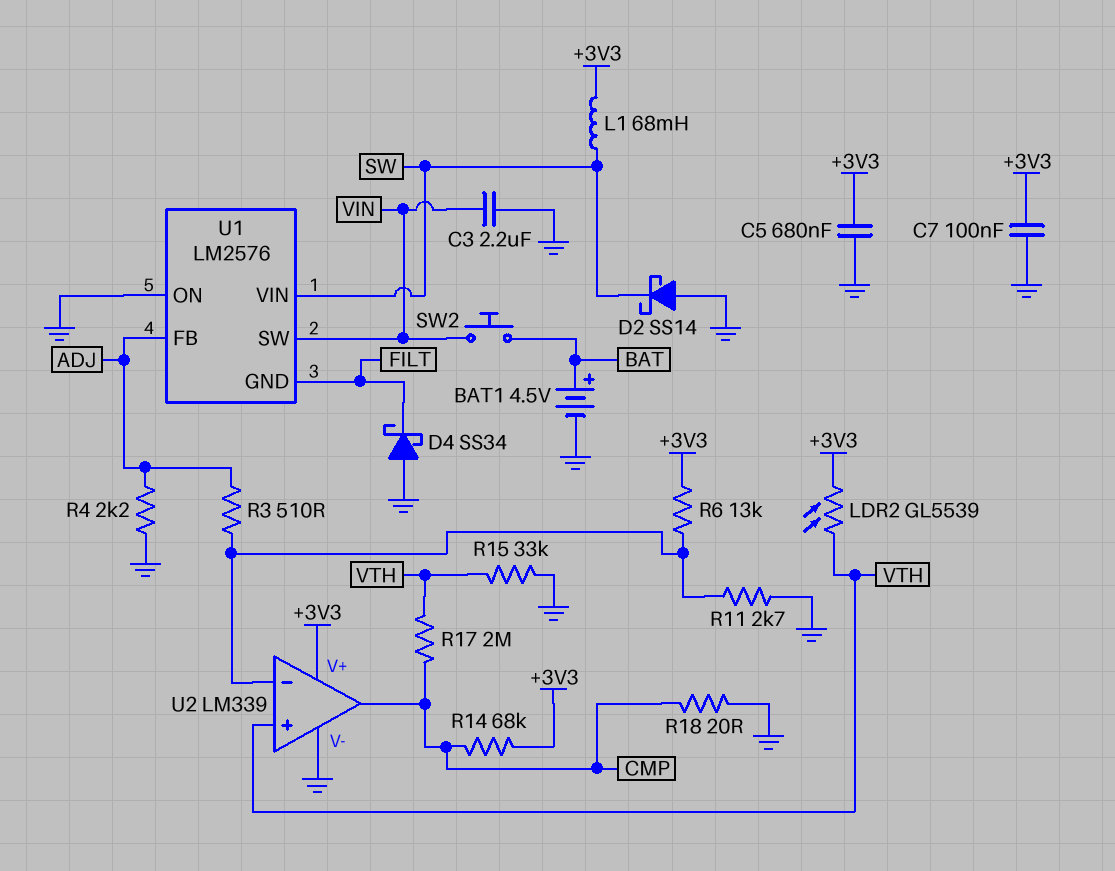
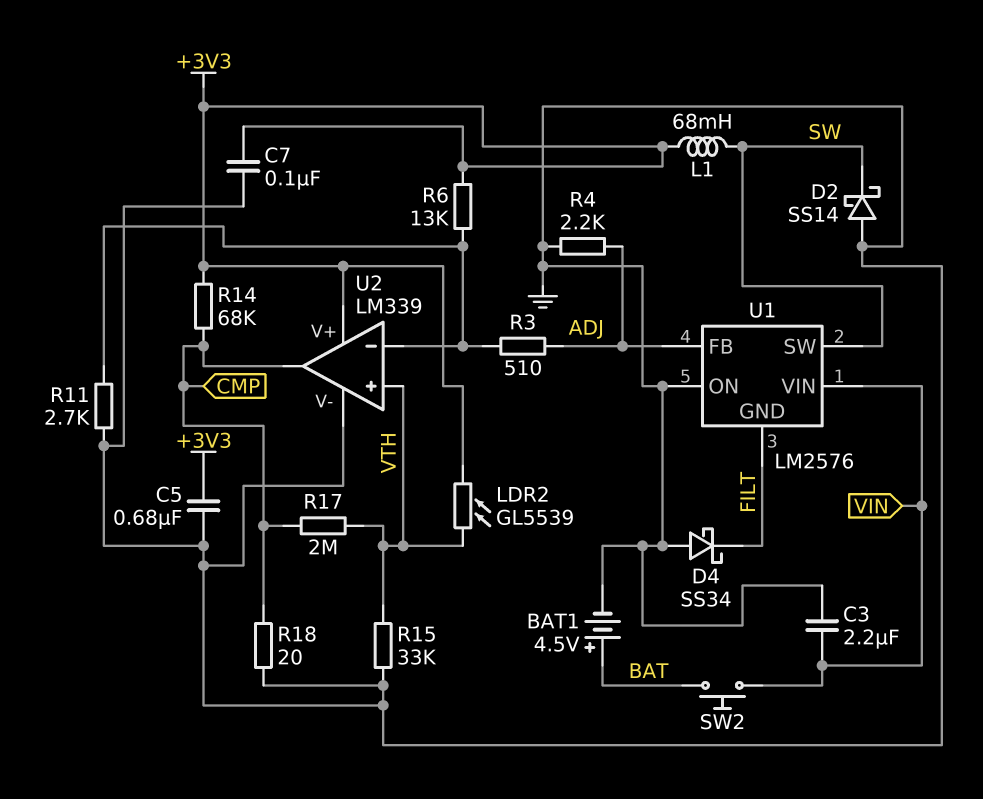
U1 pin SW: VIN -> SW
U1 pin VIN: SW -> VIN

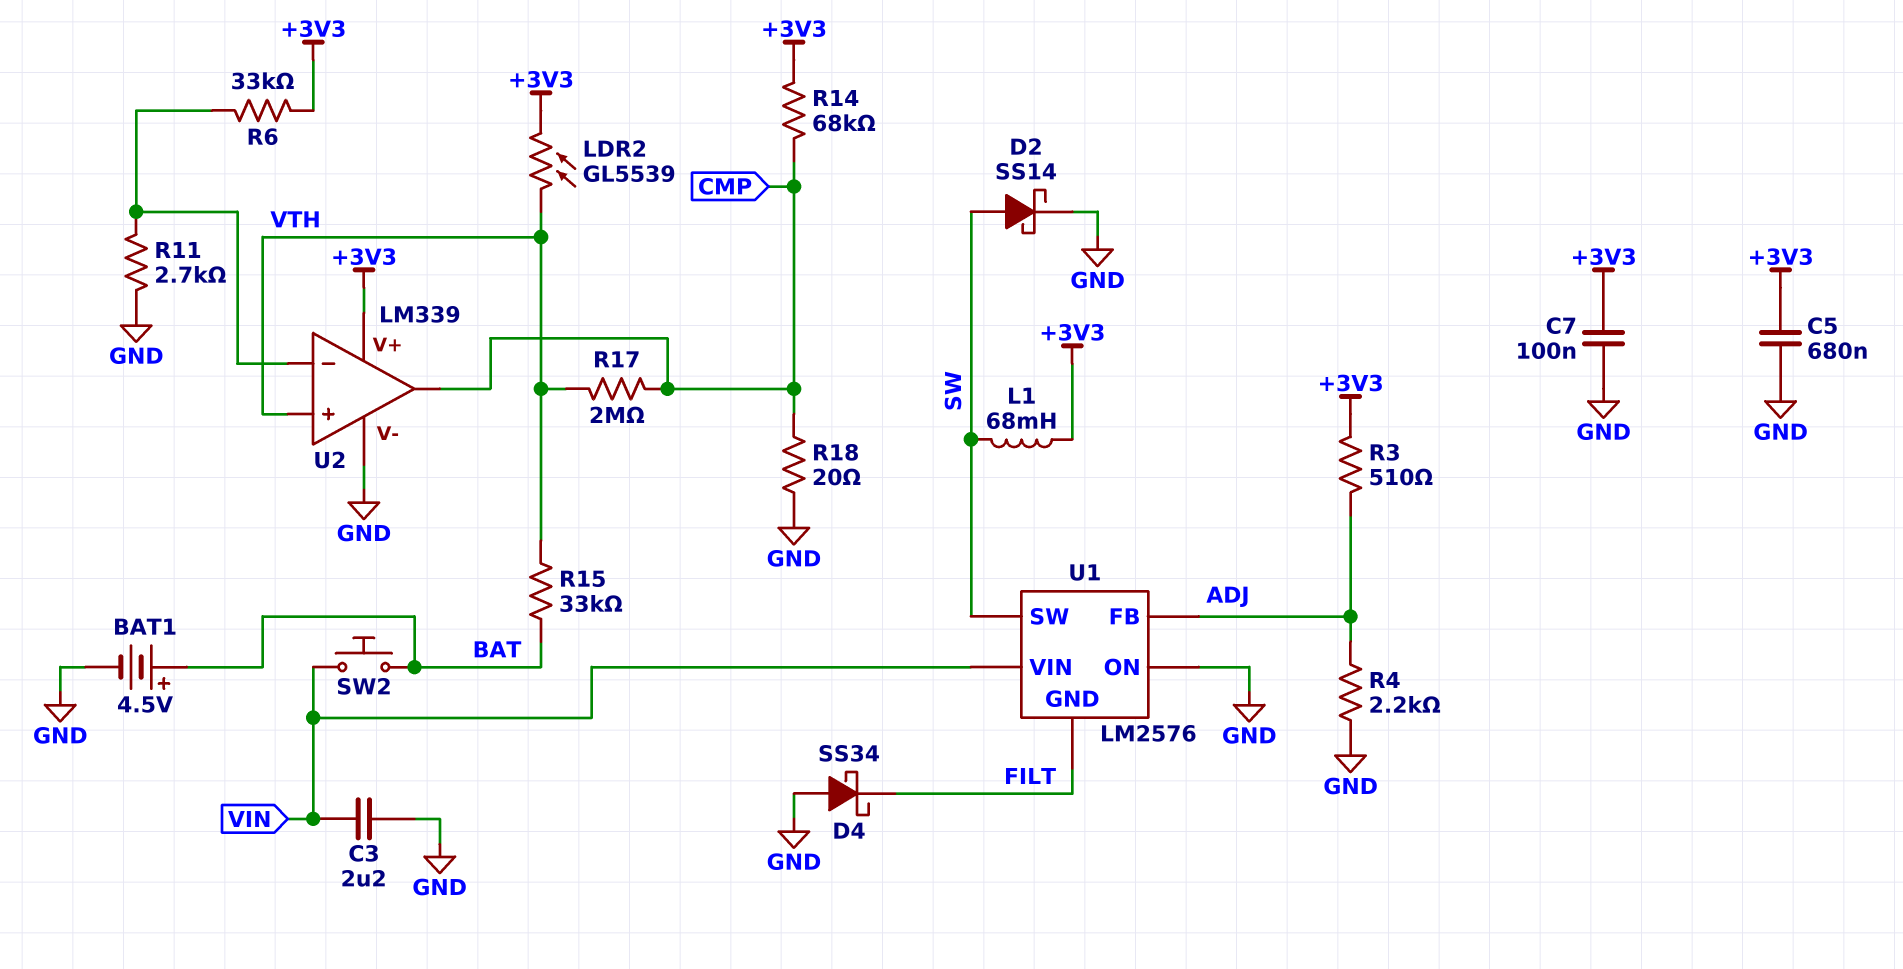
D2: schottky SS14 (A GND, K SW) -> schottky SS14 (A SW, K GND)
R3: 510 (ADJ, U2/in-) -> 510 (+3V3, ADJ)
R6: 13k (+3V3, U2/in-) -> 33k (+3V3, U2/in-)
R15: 33k (GND, VTH) -> 33k (BAT, VTH)

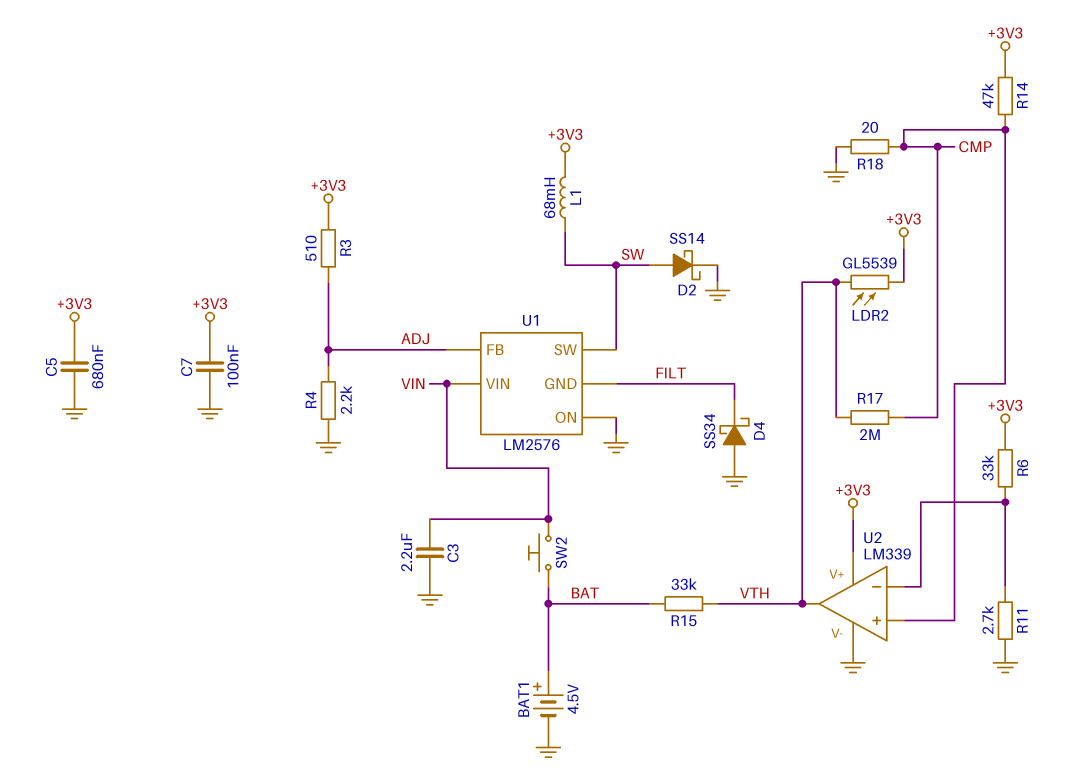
R14: 68k (+3V3, CMP) -> 47k (+3V3, CMP)
U2 pin in+: VTH -> CMP
U2 pin out: CMP -> VTH

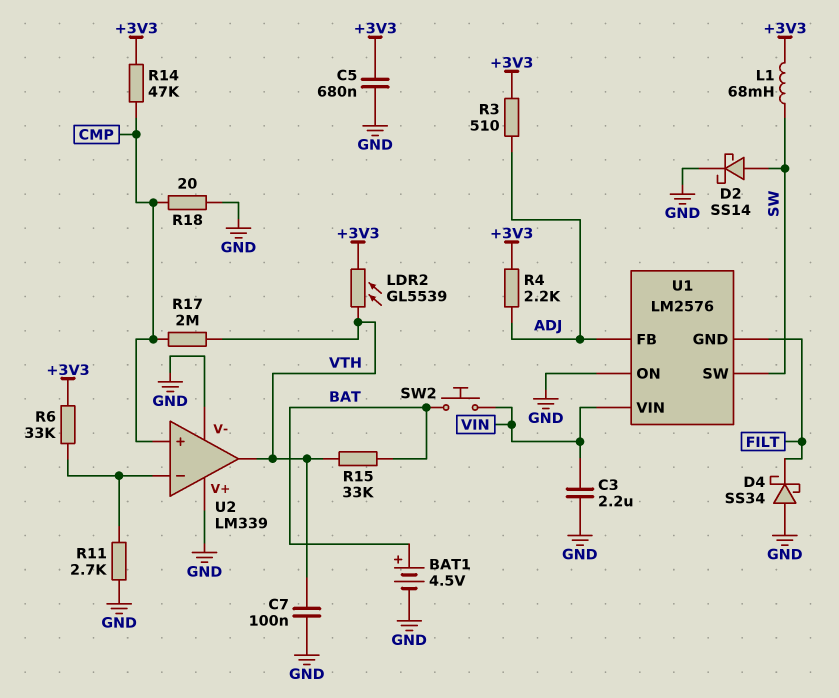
C7: 100nF (+3V3, GND) -> 100nF (GND, VTH)
R4: 2.2k (ADJ, GND) -> 2.2k (+3V3, ADJ)
U2 pin V+: +3V3 -> GND

